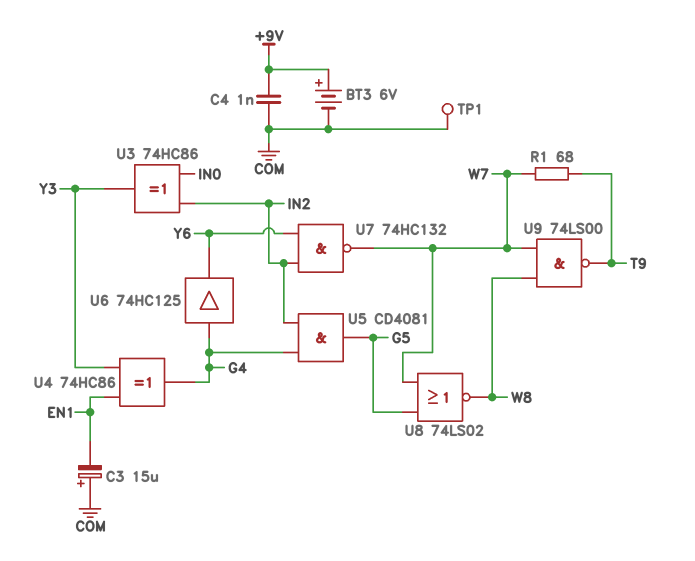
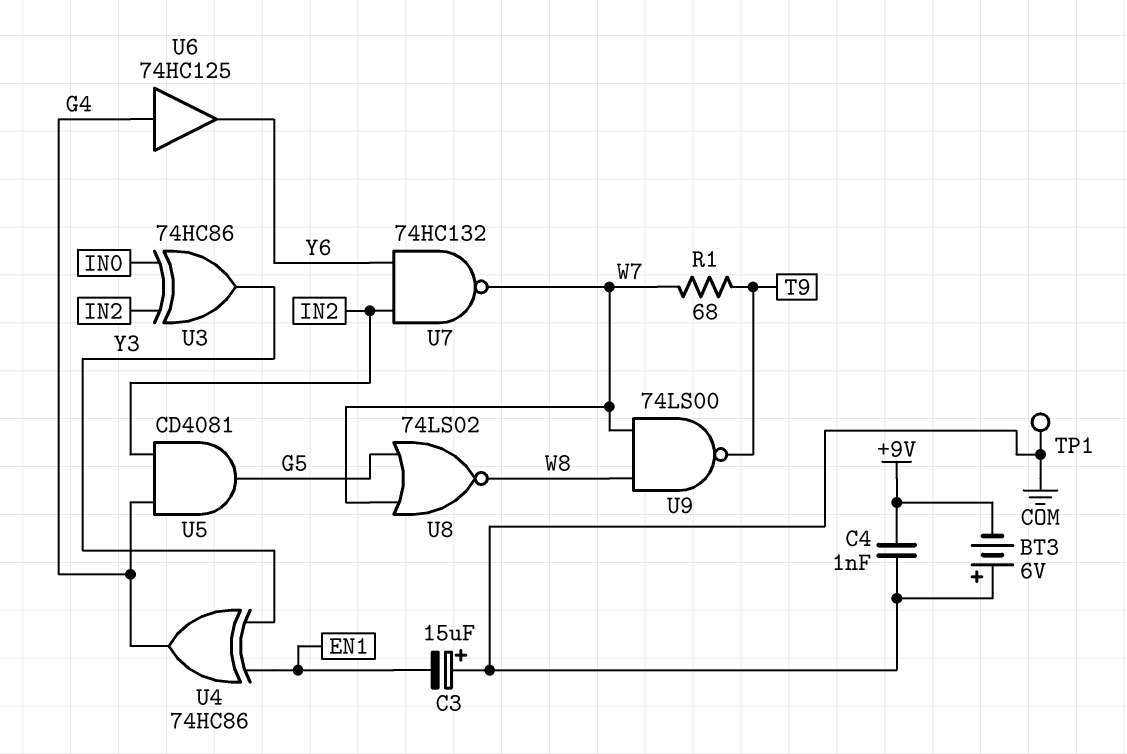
BT3: 6V (plus +9V, minus COM) -> 6V (plus COM, minus +9V)

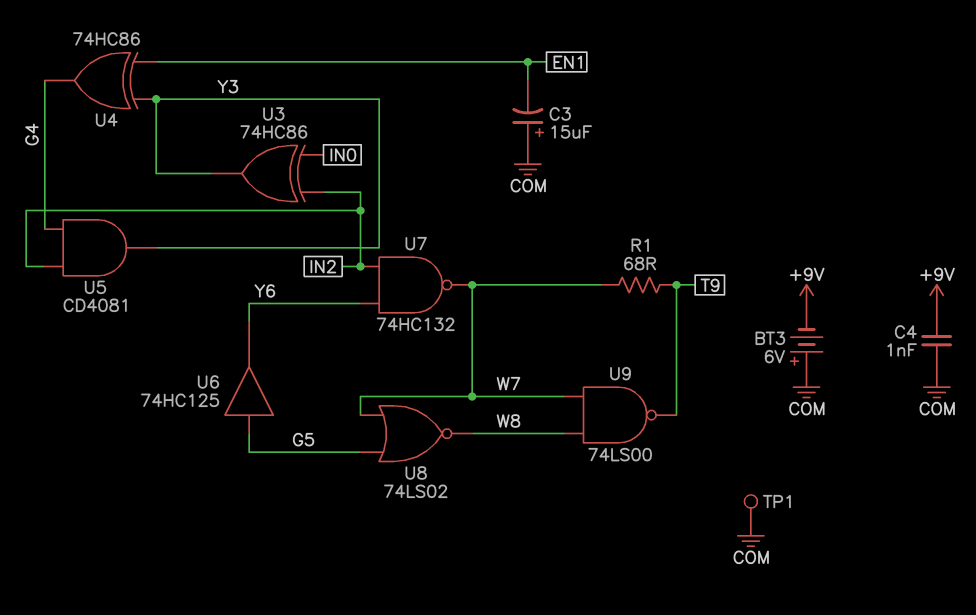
U5: AND CD4081 (in G4, in IN2, out G5) -> AND CD4081 (in G4, in IN2, out Y3)
U6: buffer 74HC125 (in G4, out Y6) -> buffer 74HC125 (in G5, out Y6)

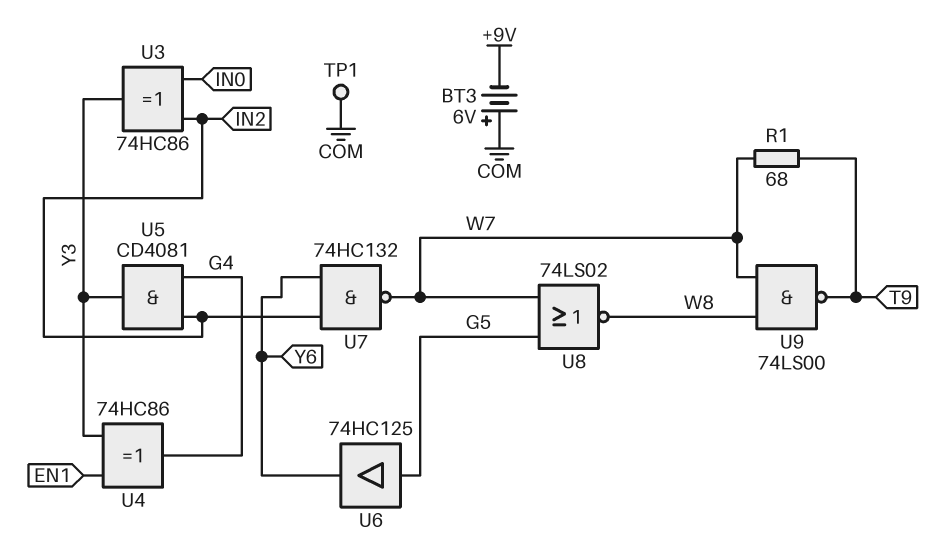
C3: 15uF (plus COM, minus EN1) -> none
C4: 1nF (+9V, COM) -> none

